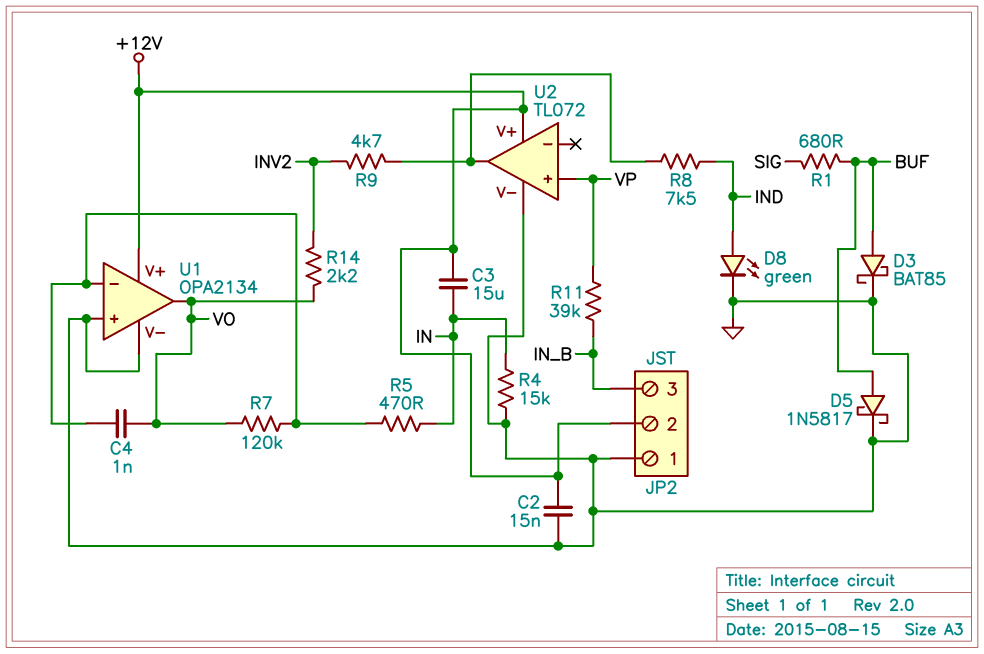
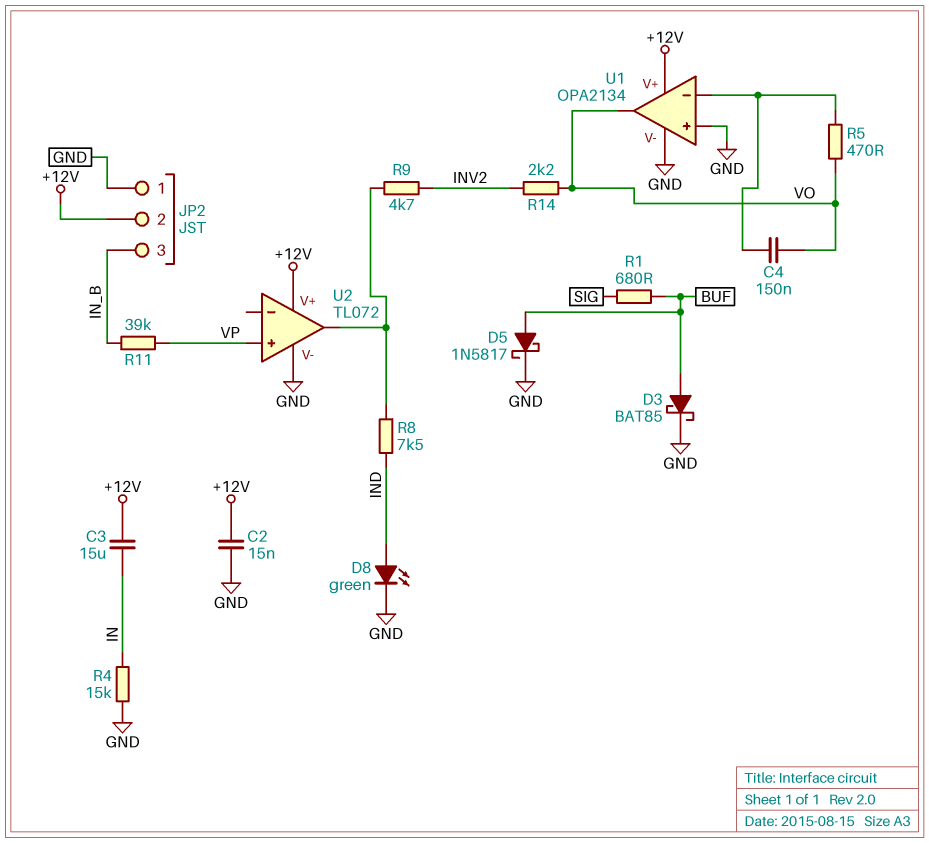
C4: 1nF (U1/in-, VO) -> 150nF (U1/in-, VO)
R5: 470 (IN, U1/in-) -> 470 (U1/in-, VO)
R7: 120k (U1/in-, VO) -> none

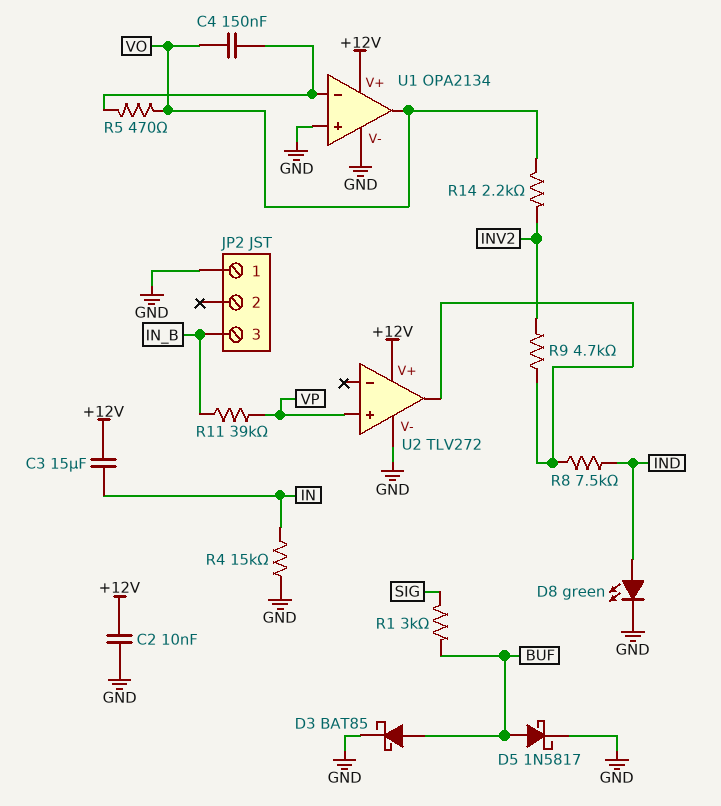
C2: 15nF (+12V, GND) -> 10nF (+12V, GND)
JP2 pin 2: +12V -> none
R1: 680 (BUF, SIG) -> 3k (BUF, SIG)
U2: TL072 -> TLV272

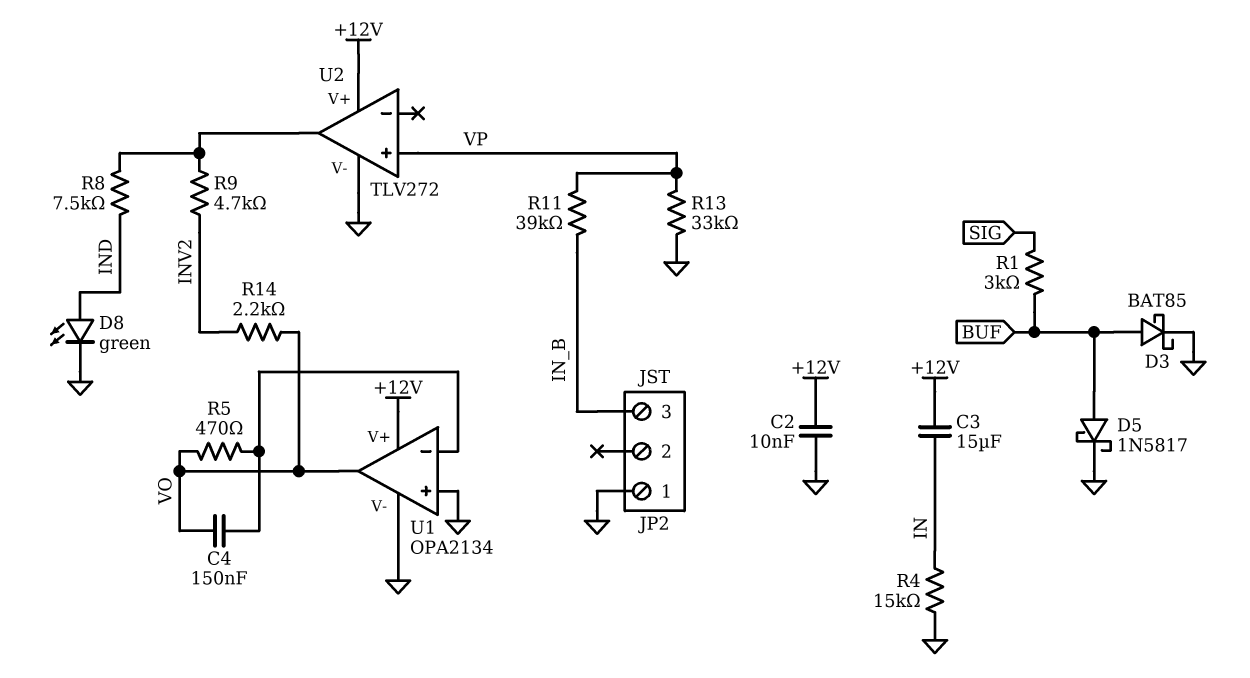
R13: none -> 33k (GND, VP)

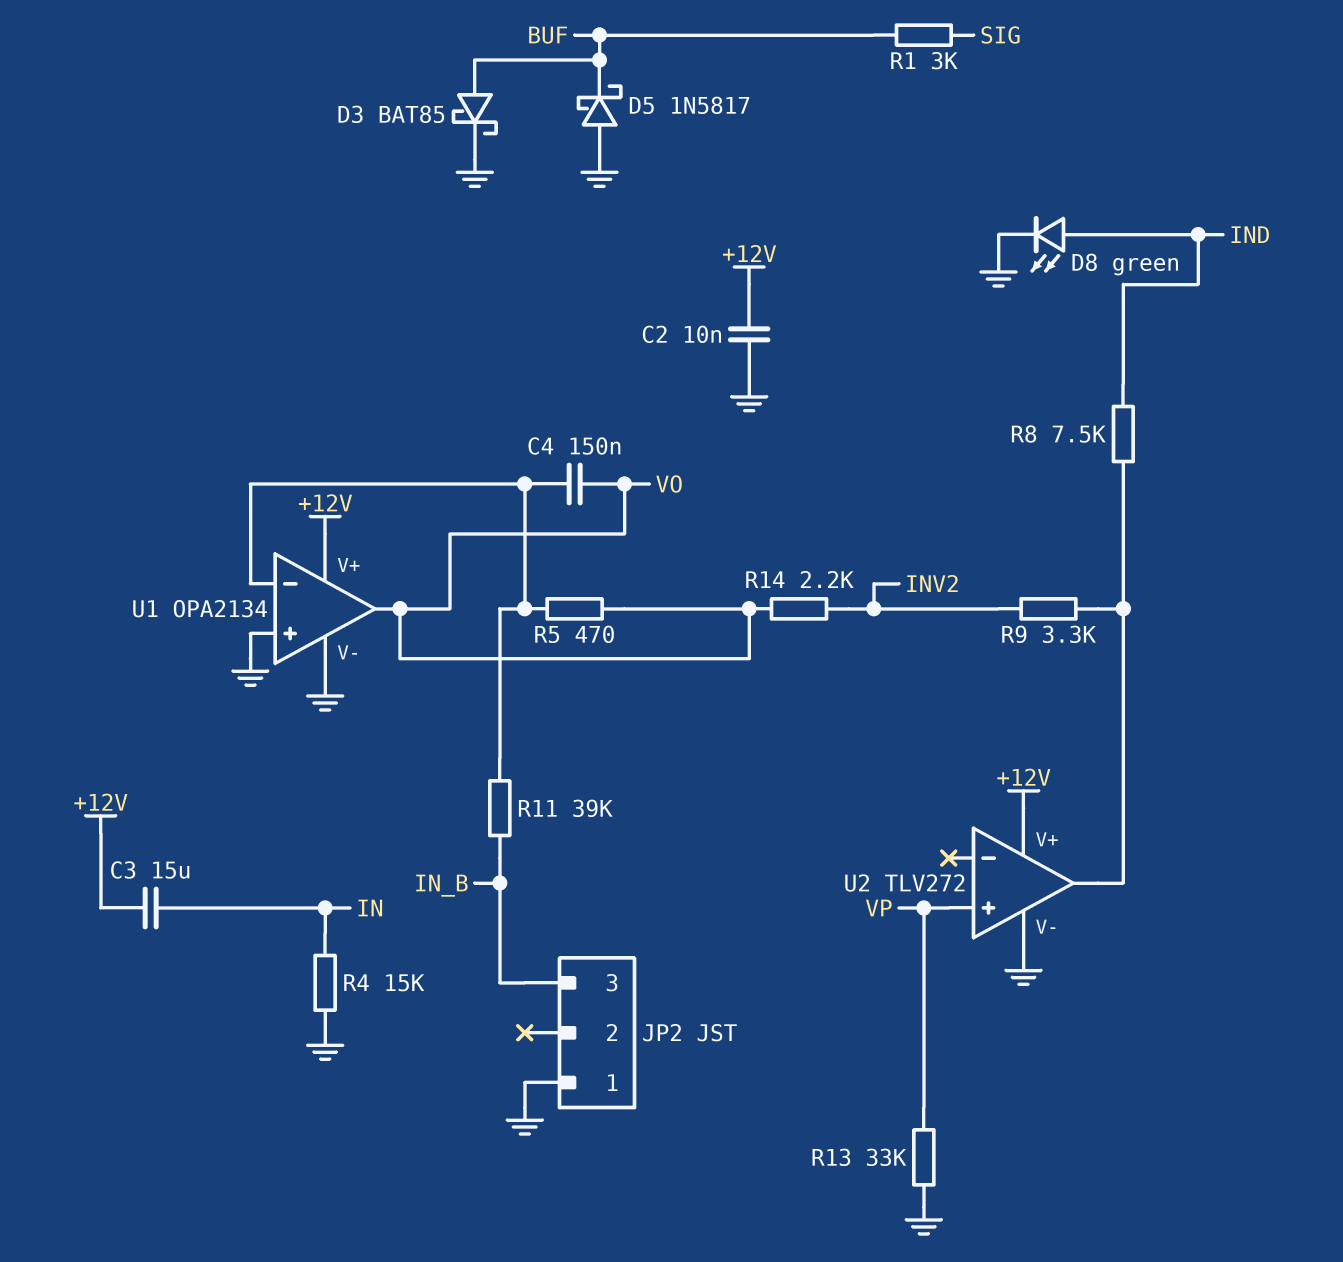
D5: schottky 1N5817 (A BUF, K GND) -> schottky 1N5817 (A GND, K BUF)
R9: 4.7k (INV2, U2/out) -> 3.3k (INV2, U2/out)
R11: 39k (IN_B, VP) -> 39k (IN_B, U1/in-)

